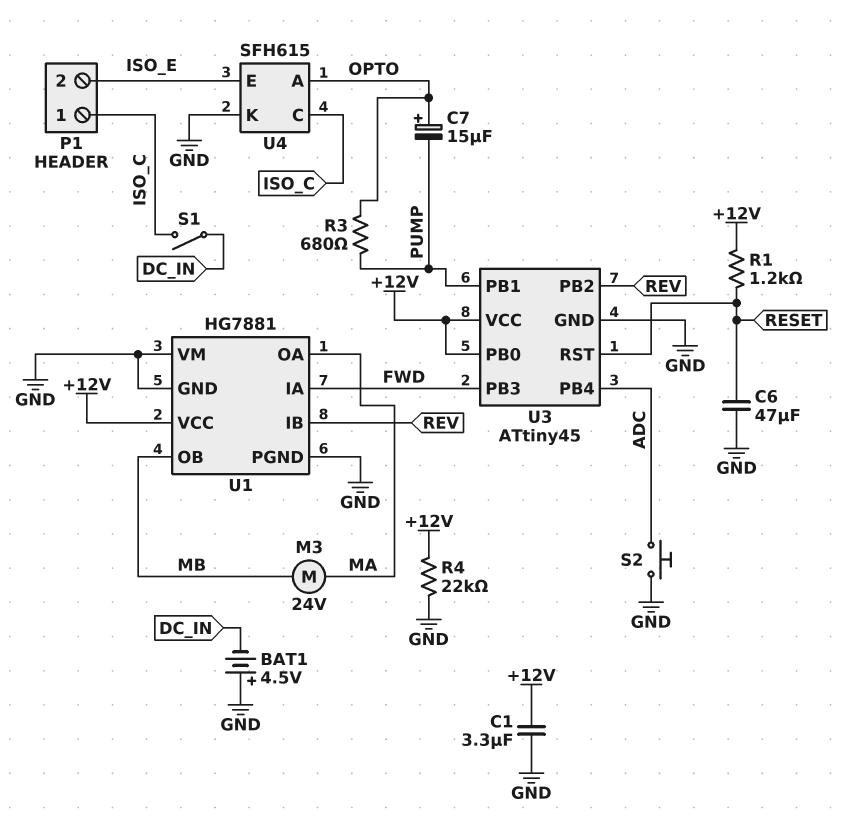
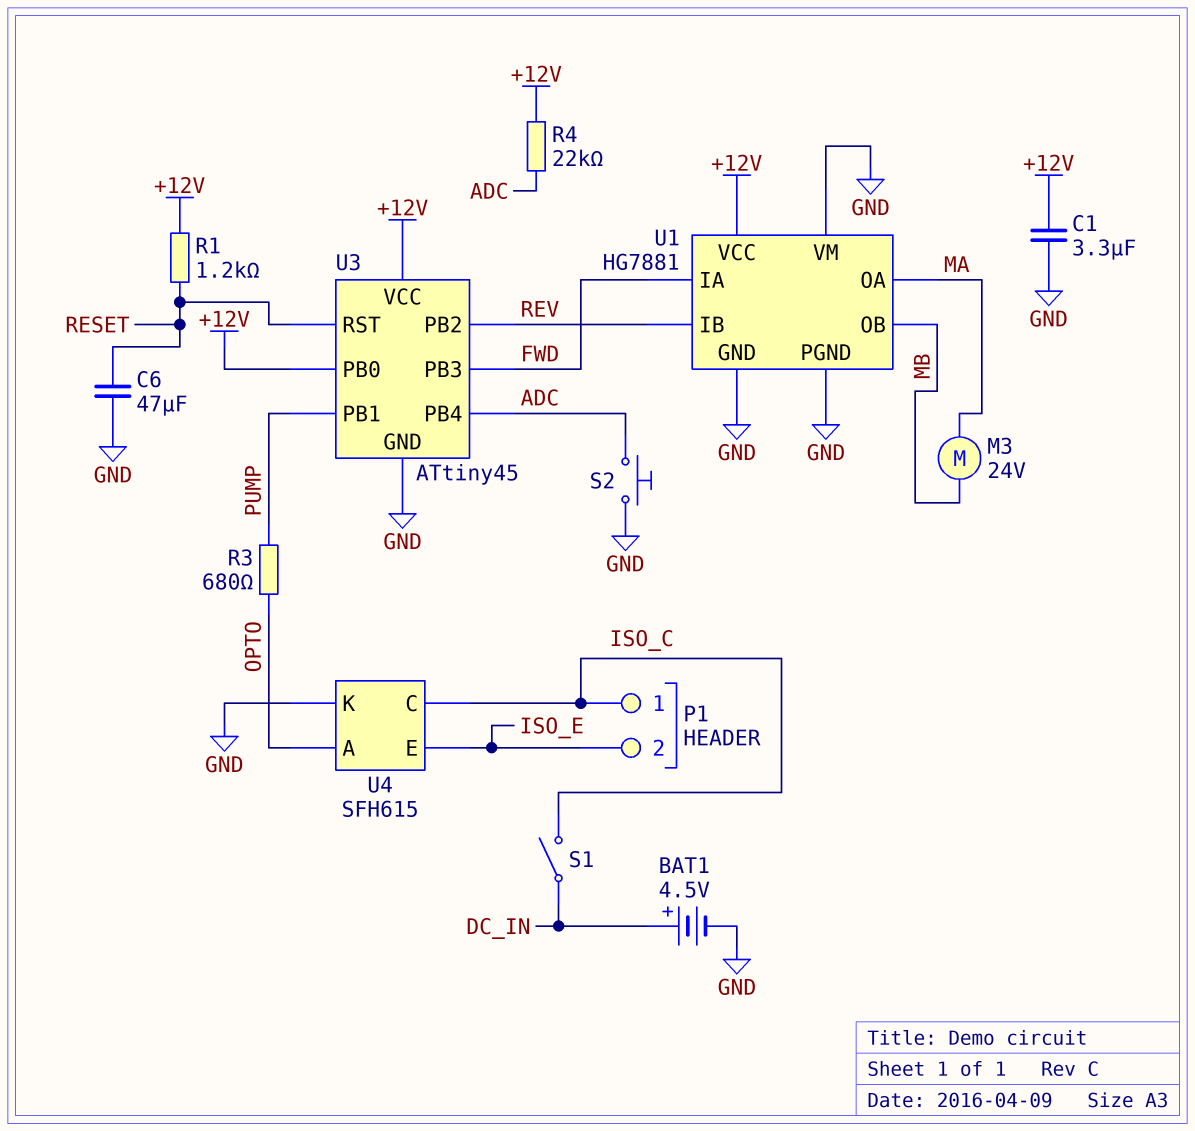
BAT1: 4.5V (plus GND, minus DC_IN) -> 4.5V (plus DC_IN, minus GND)
C7: 15uF (plus OPTO, minus PUMP) -> none
R4: 22k (+12V, GND) -> 22k (+12V, ADC)

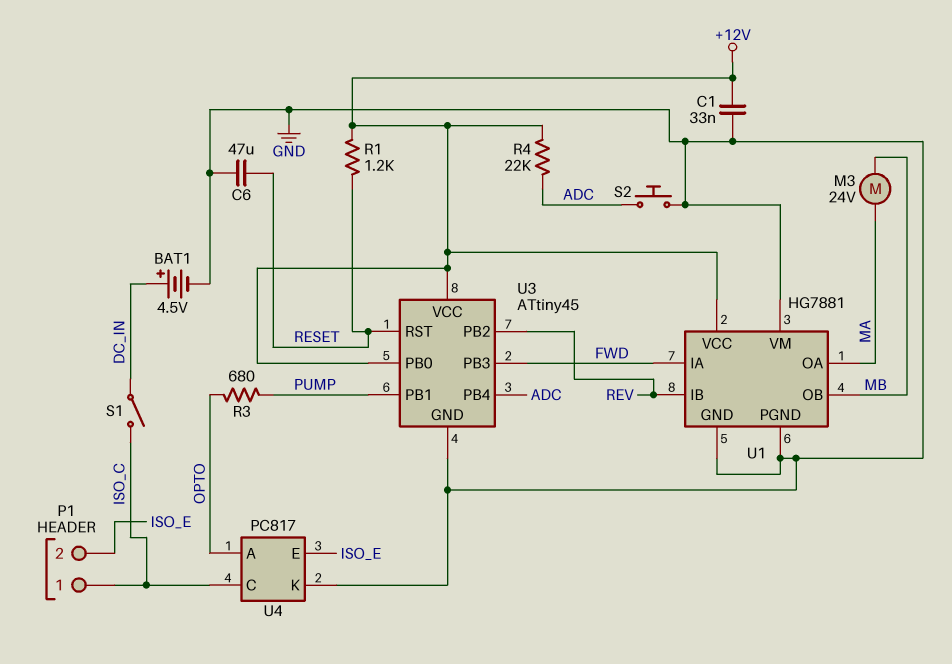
C1: 3.3uF (+12V, GND) -> 33nF (+12V, GND)
U4: SFH615 -> PC817

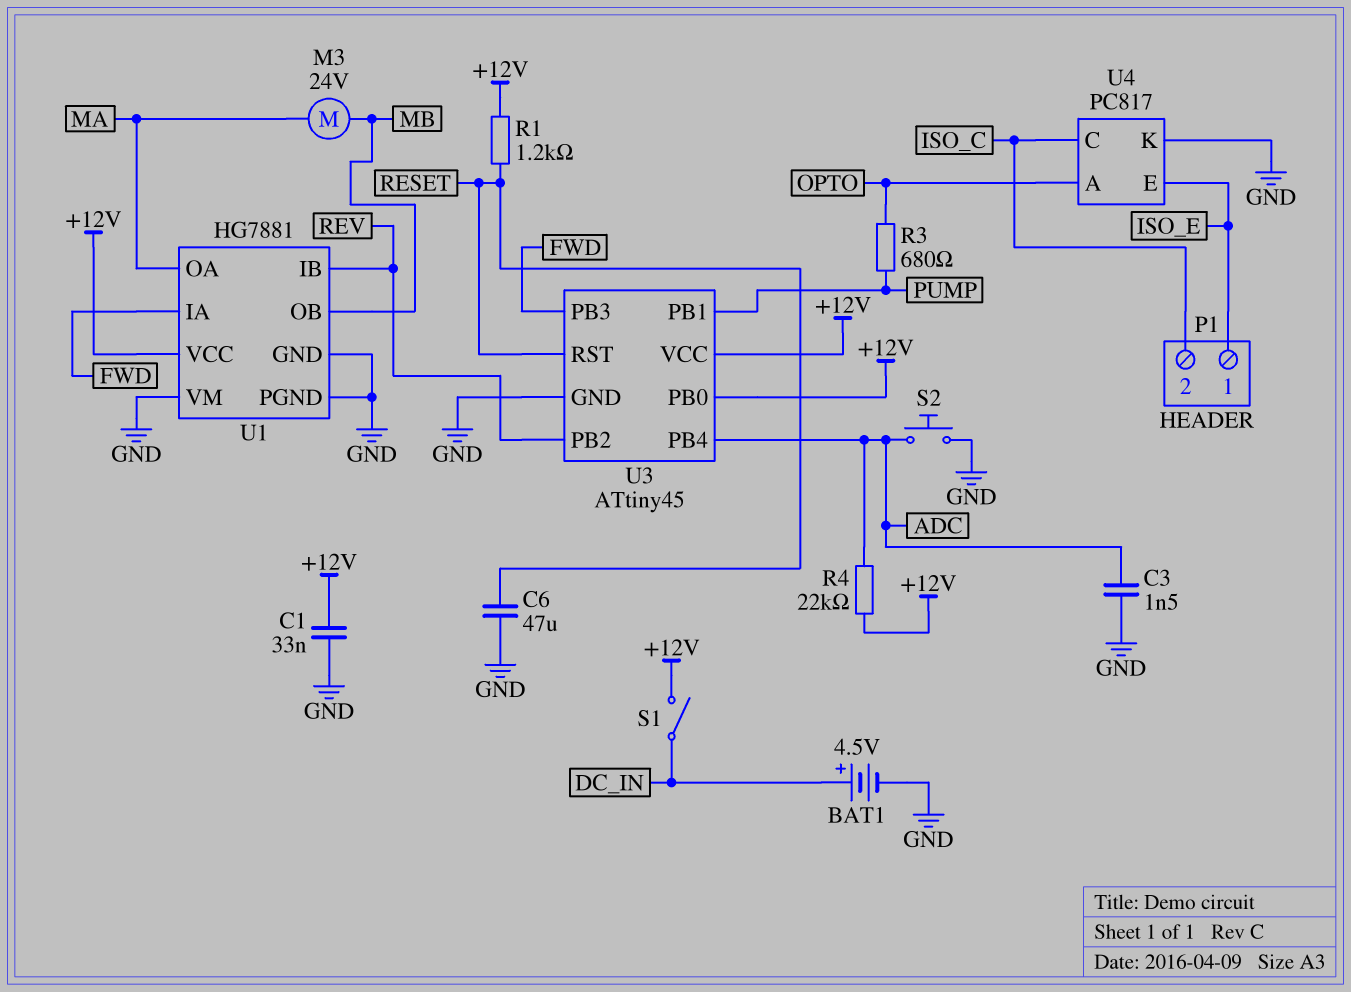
C3: none -> 1.5nF (ADC, GND)
P1 pin 1: ISO_C -> ISO_E
P1 pin 2: ISO_E -> ISO_C
S1: switch (DC_IN, ISO_C) -> switch (+12V, DC_IN)

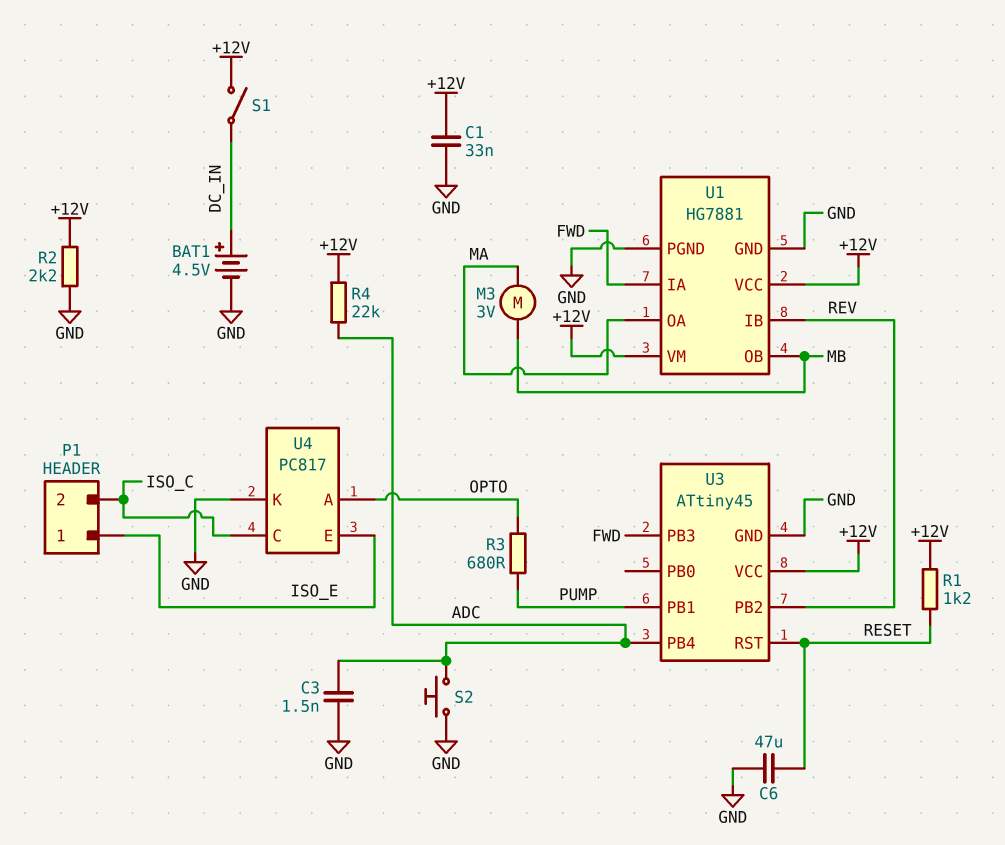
M3: motor 24V (MA, MB) -> motor 3V (MA, MB)
R2: none -> 2.2k (+12V, GND)
U1 pin VM: GND -> +12V
U3 pin PB0: +12V -> none

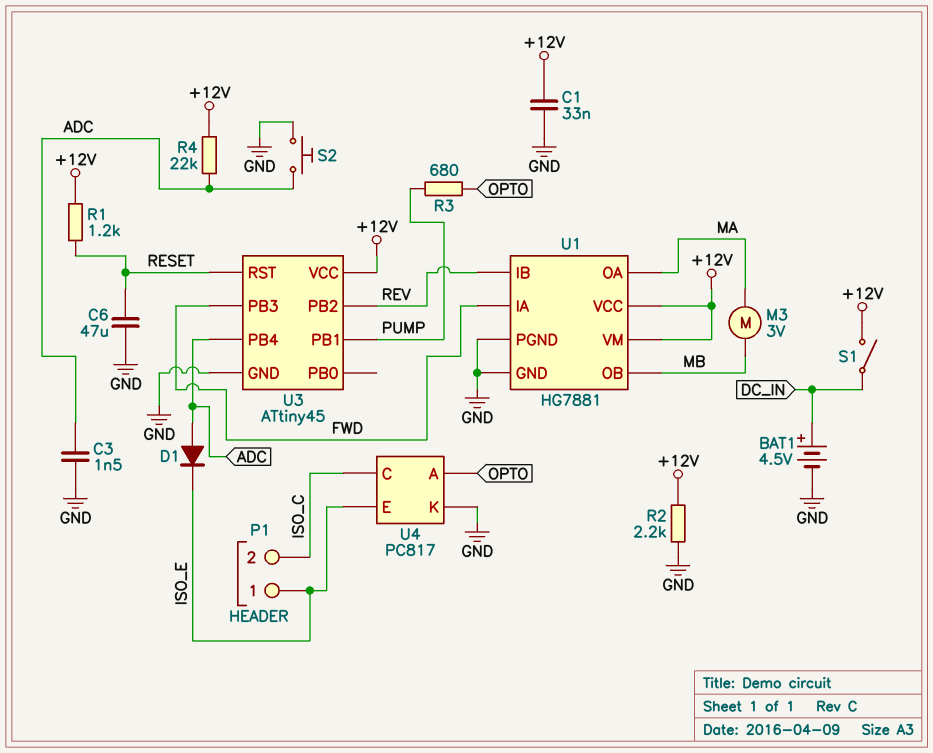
D1: none -> diode (A ADC, K ISO_E)

